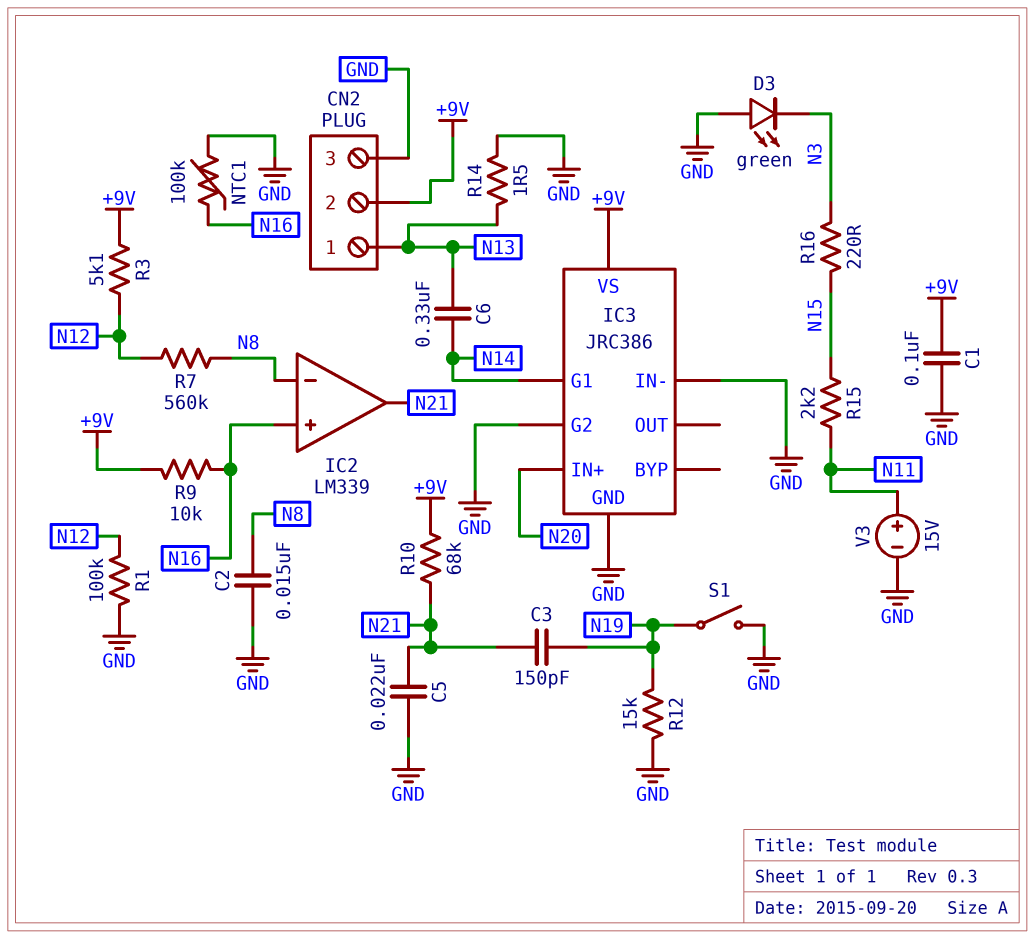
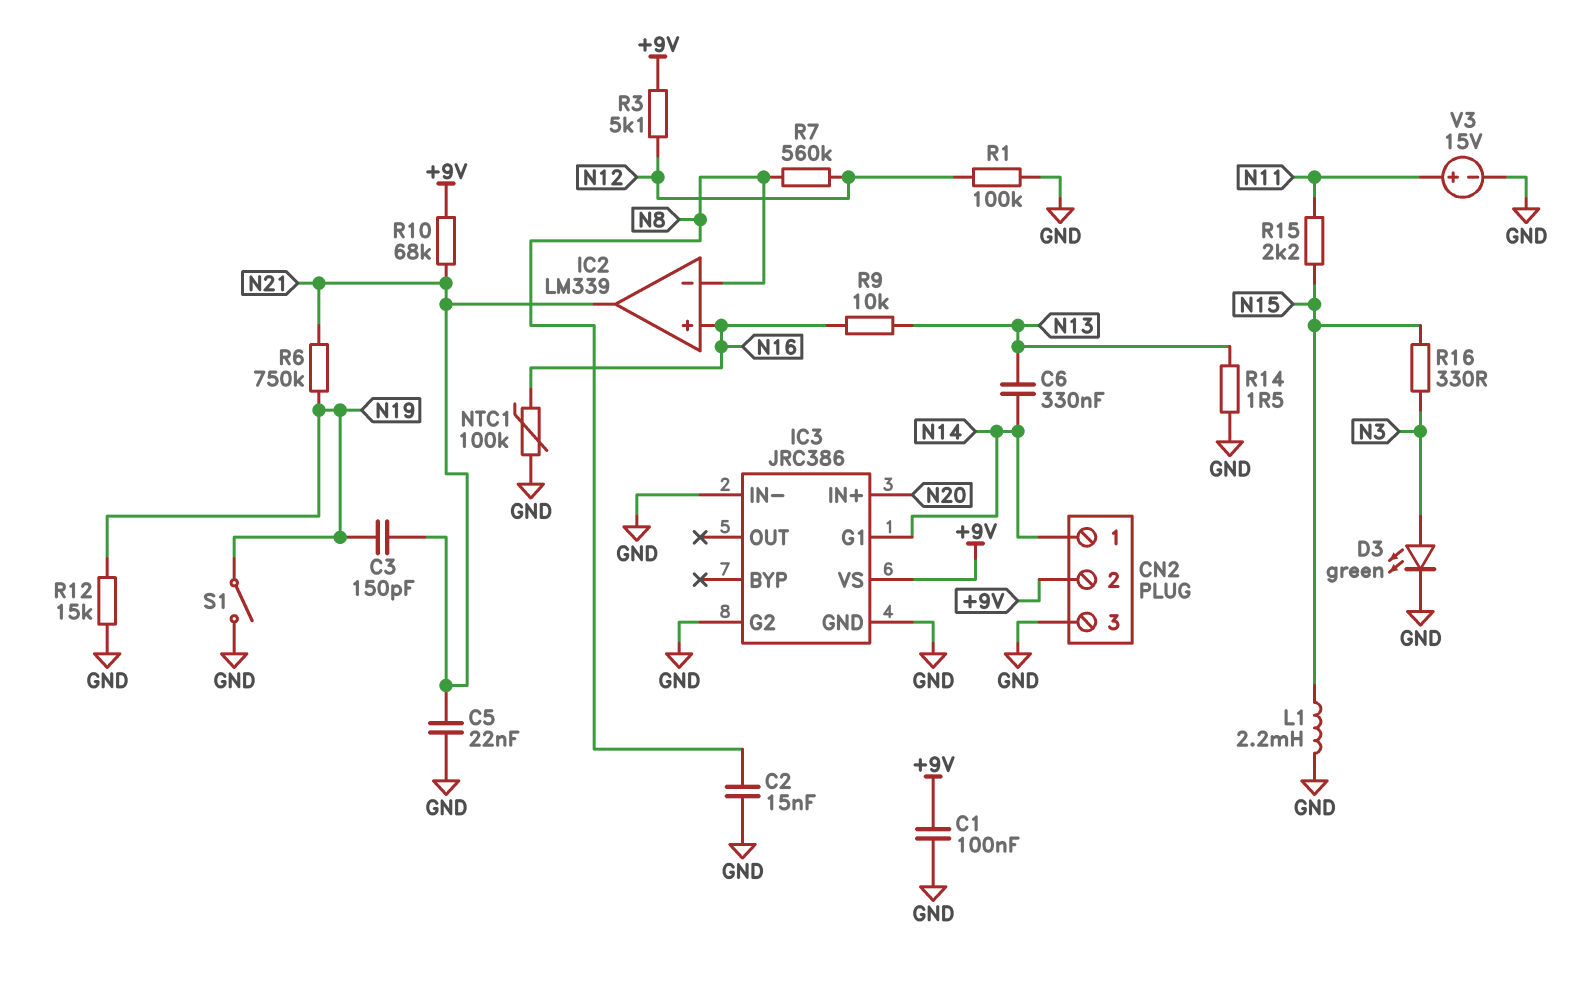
CN2 pin 1: N13 -> N14
D3: LED green (A GND, K N3) -> LED green (A N3, K GND)
L1: none -> 2.2mH (GND, N15)
R6: none -> 750k (N19, N21)
R9: 10k (+9V, N16) -> 10k (N13, N16)
R16: 220 (N3, N15) -> 330 (N3, N15)

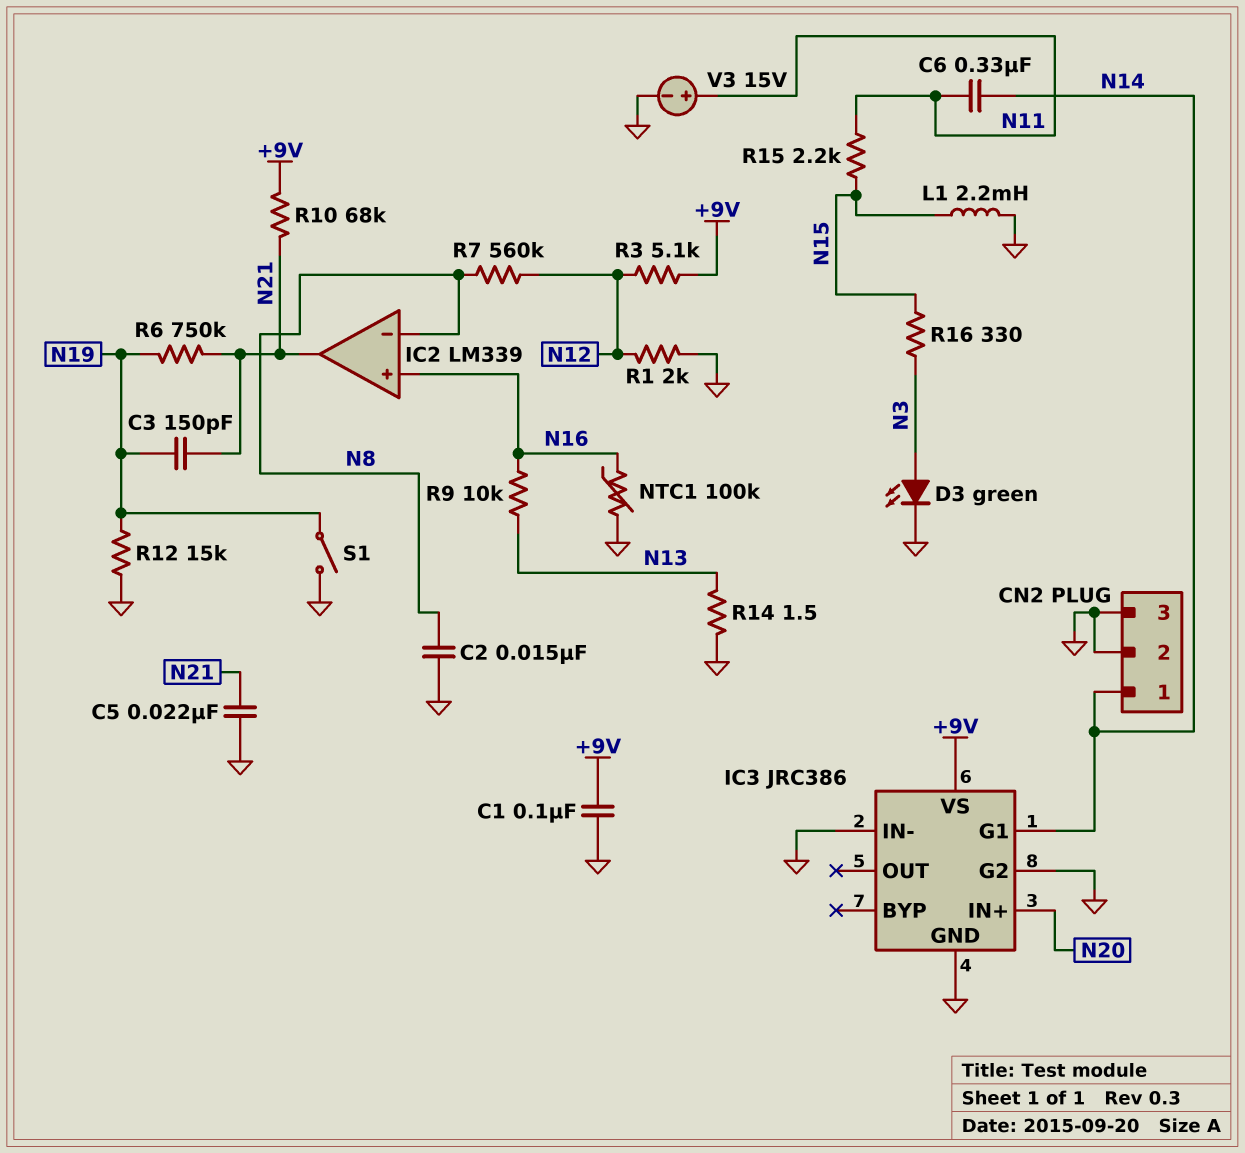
C6: 330nF (N13, N14) -> 330nF (N11, N14)
CN2 pin 2: +9V -> GND
R1: 100k (GND, N12) -> 2k (GND, N12)

